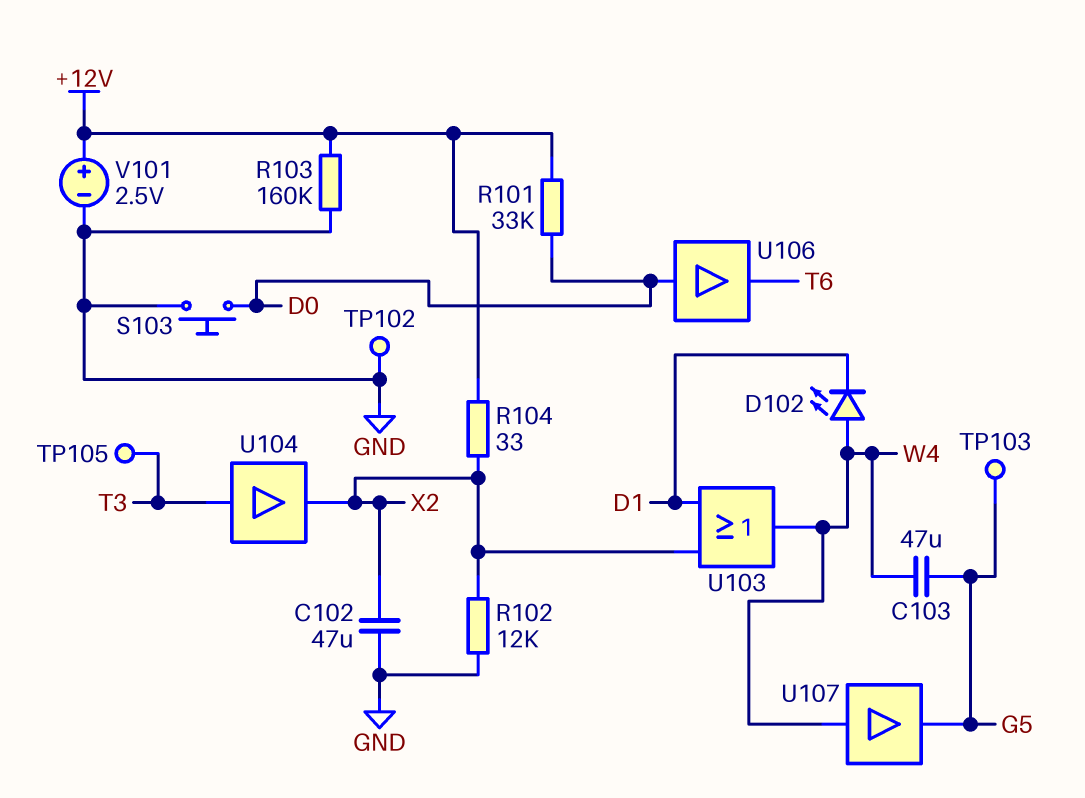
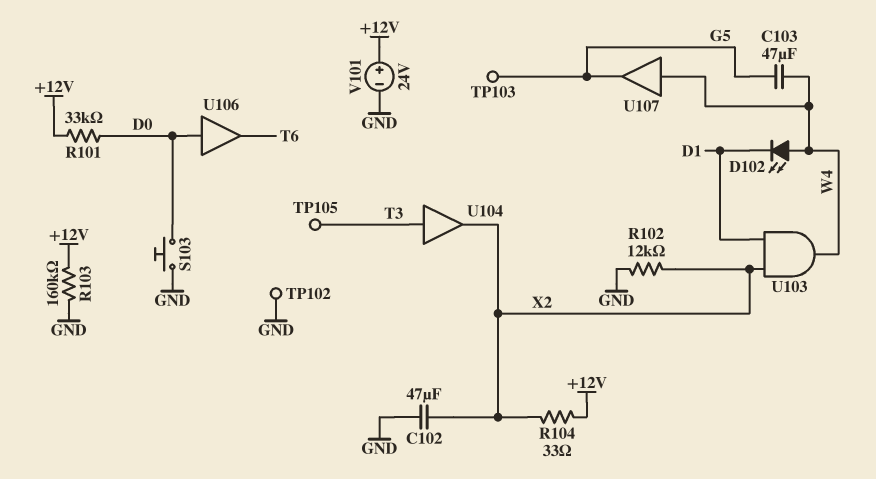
U103: OR (in D1, in X2, out W4) -> AND (in D1, in X2, out W4)
V101: 2.5V (plus +12V, minus GND) -> 24V (plus +12V, minus GND)

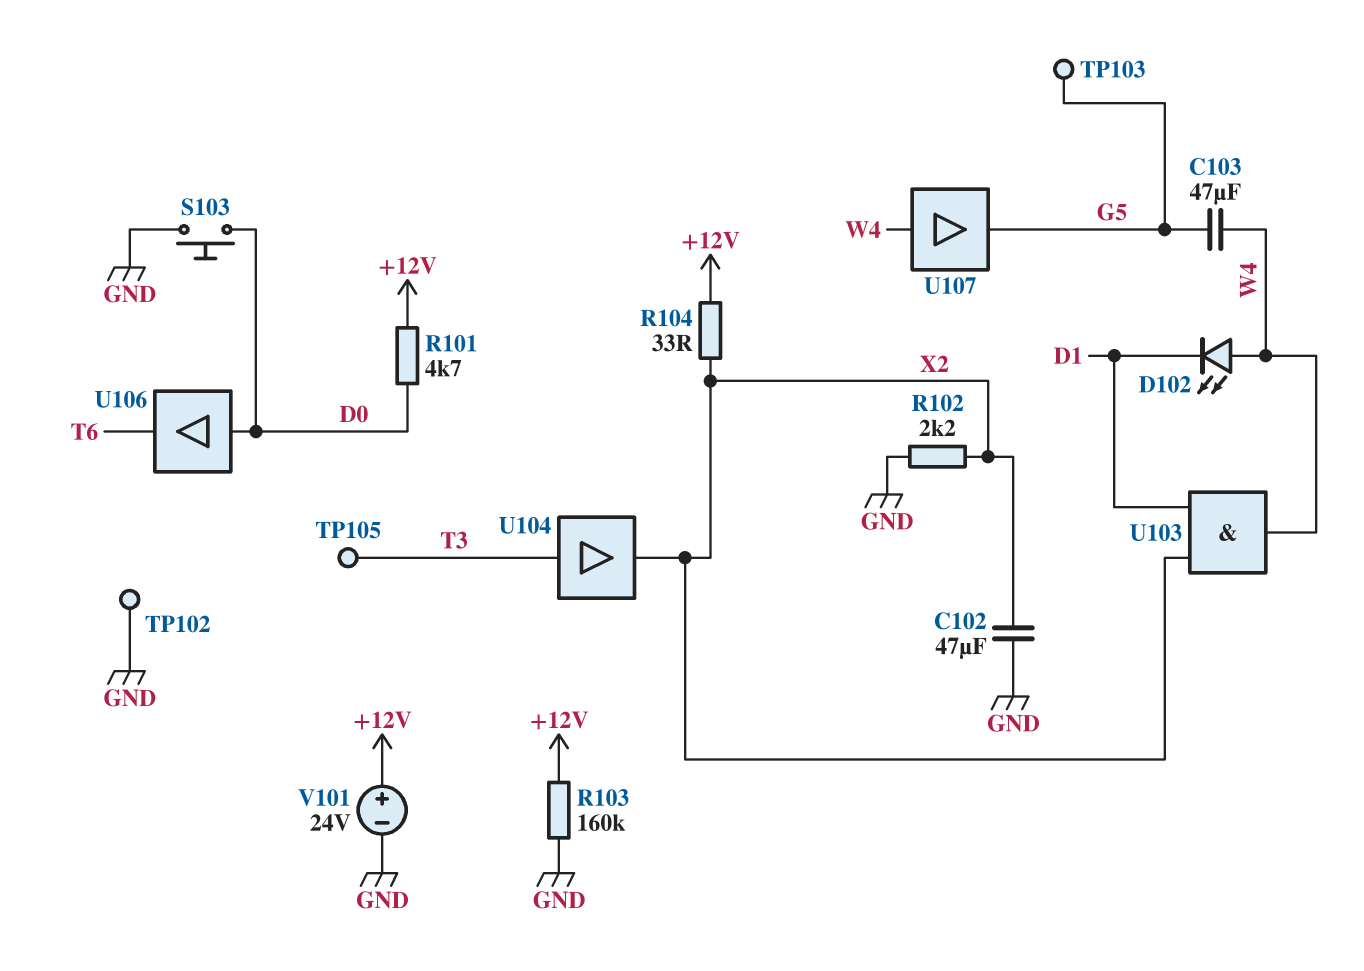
R101: 33k (+12V, D0) -> 4.7k (+12V, D0)
R102: 12k (GND, X2) -> 2.2k (GND, X2)

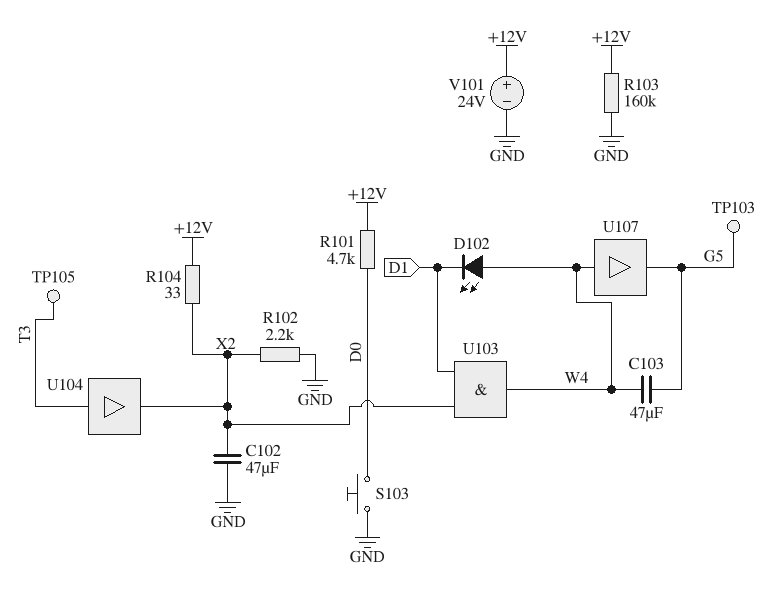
TP102: test point (GND) -> none
U106: buffer (in D0, out T6) -> none

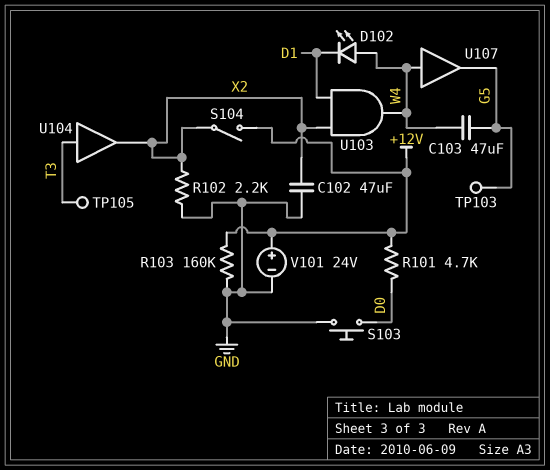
R104: 33 (+12V, X2) -> none
S104: none -> switch (+12V, X2)

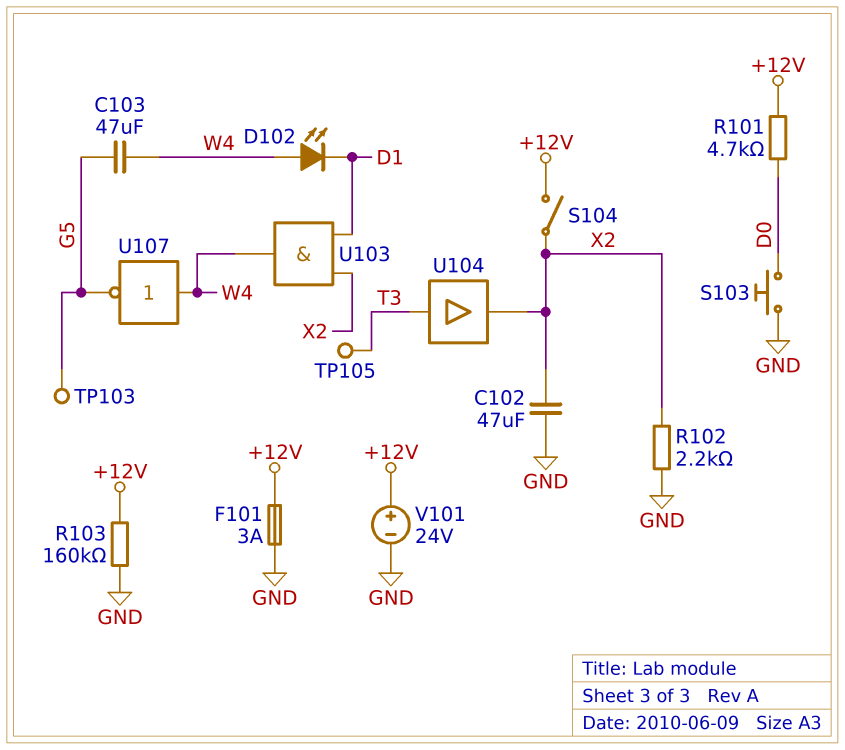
F101: none -> 3A (+12V, GND)
U107: buffer (in W4, out G5) -> NOT (in W4, out G5)

